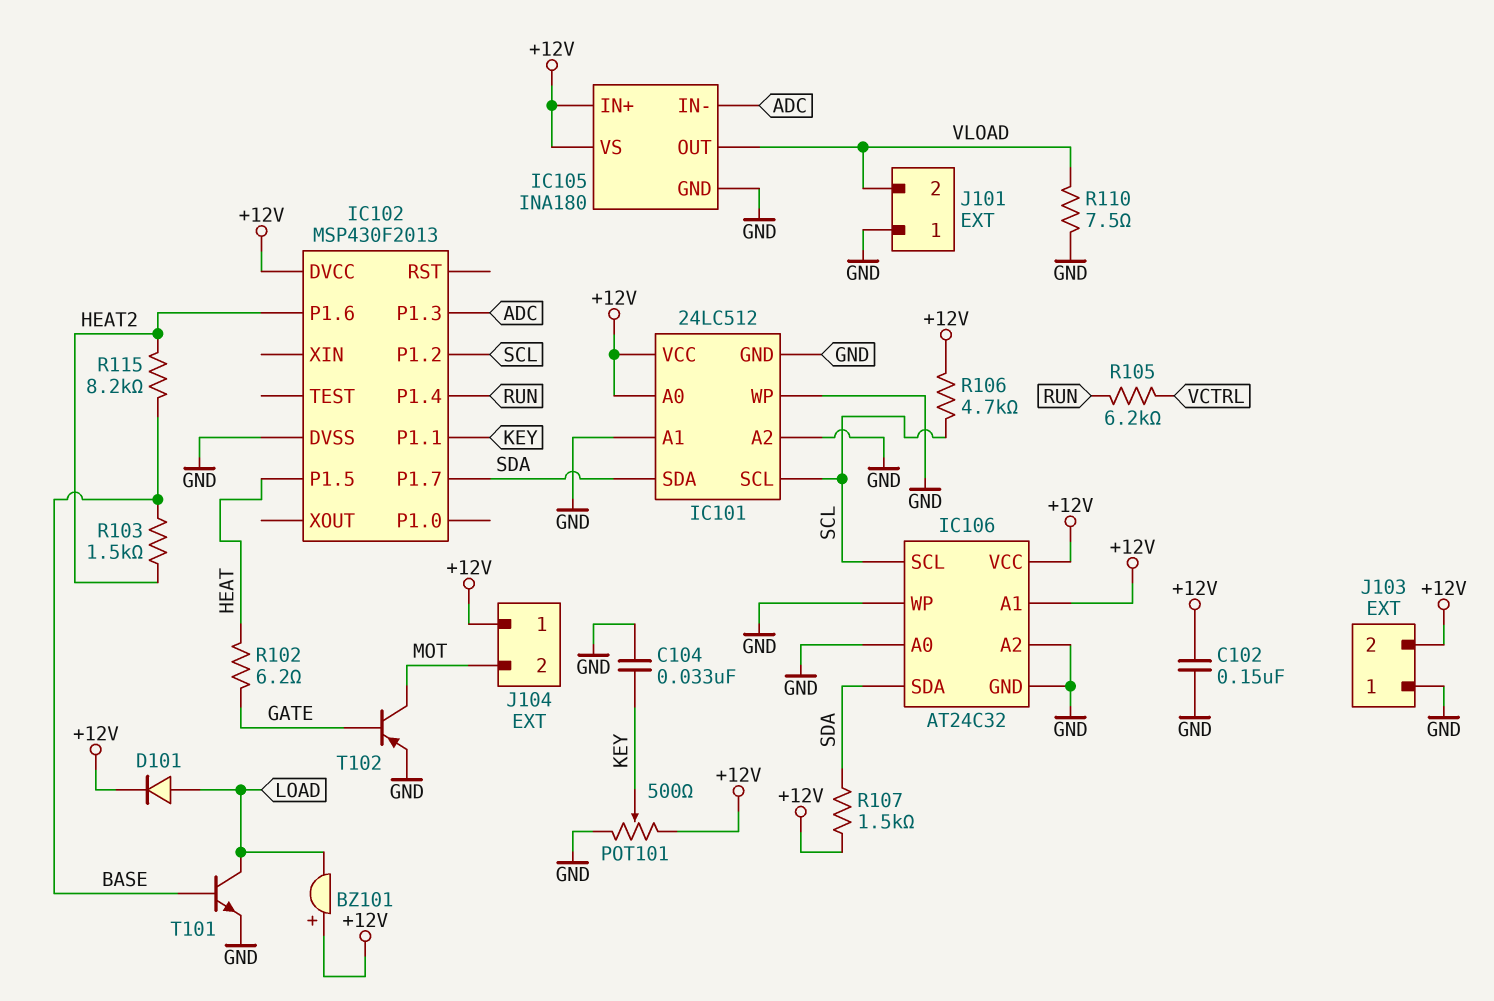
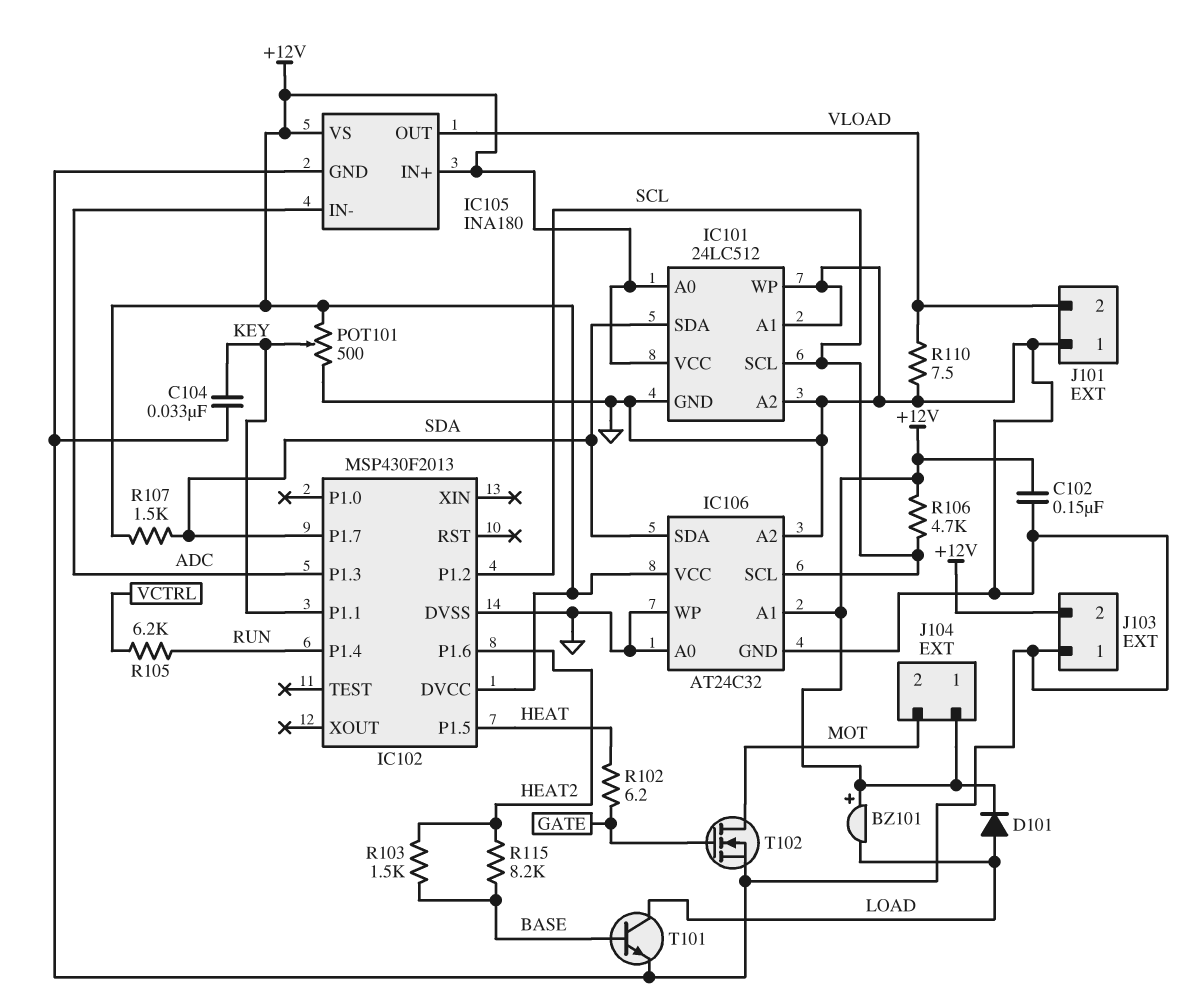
T102: PNP (B GATE, C MOT, E GND) -> NMOS (G GATE, D MOT, S GND)

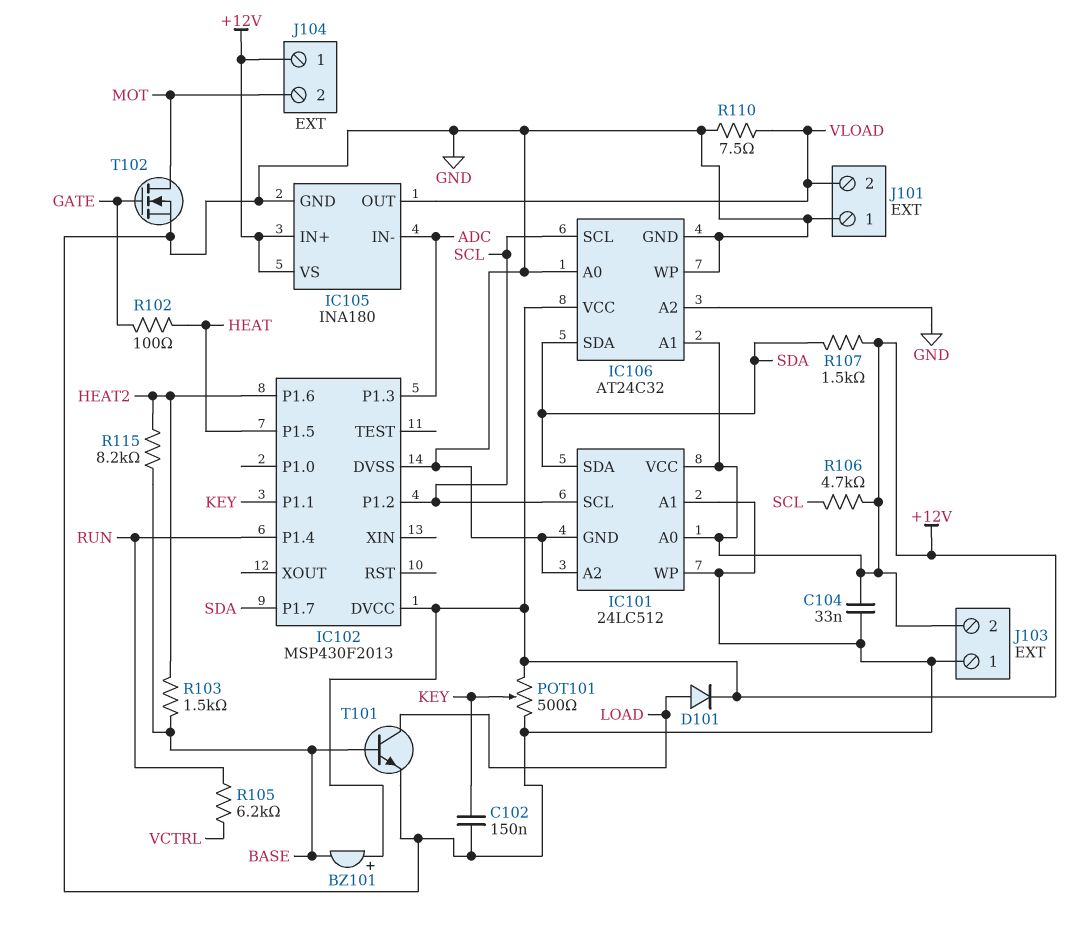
BZ101: buzzer (plus +12V, minus LOAD) -> buzzer (plus +12V, minus BASE)
C102: 150nF (+12V, GND) -> 150nF (GND, KEY)
C104: 33nF (GND, KEY) -> 33nF (+12V, GND)
R102: 6.2 (GATE, HEAT) -> 100 (GATE, HEAT)

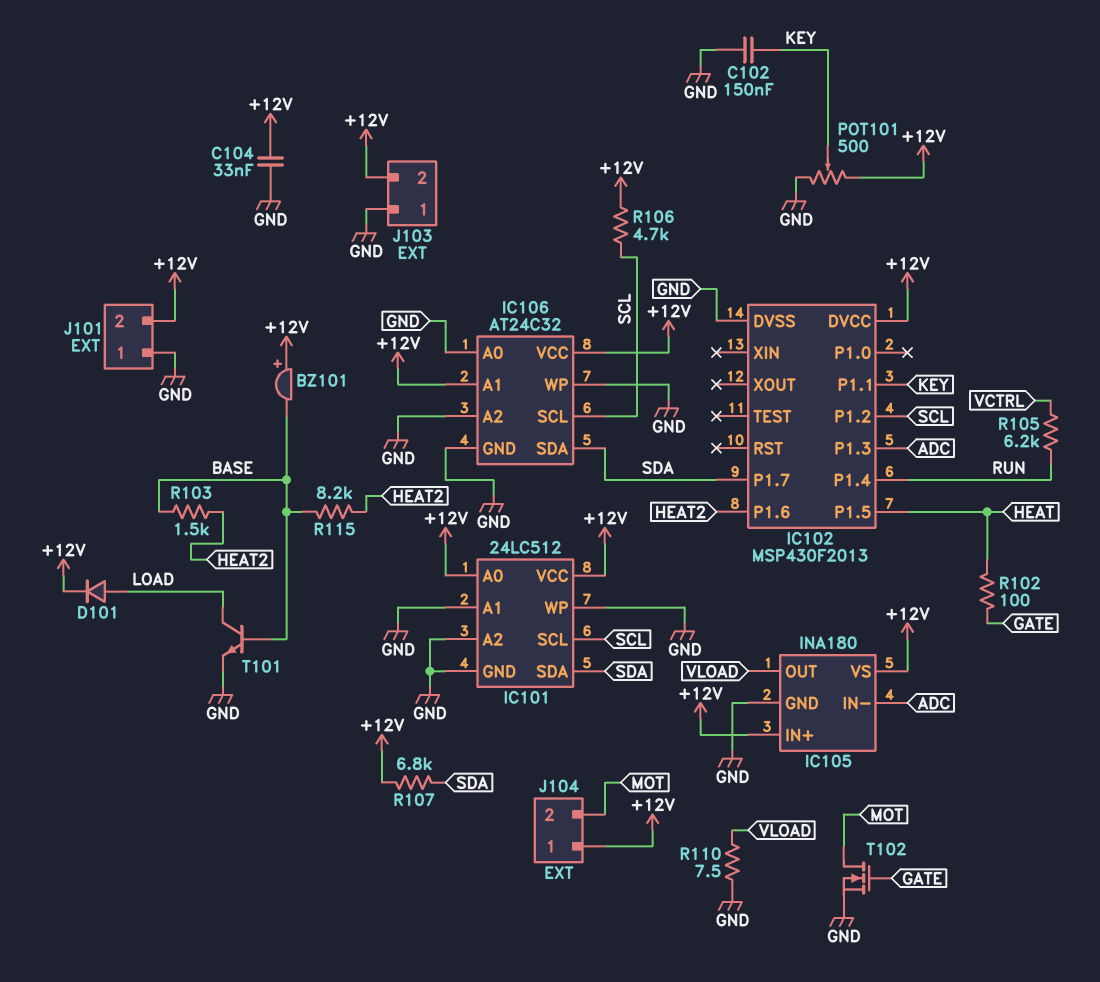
J101 pin 2: VLOAD -> +12V
R107: 1.5k (+12V, SDA) -> 6.8k (+12V, SDA)

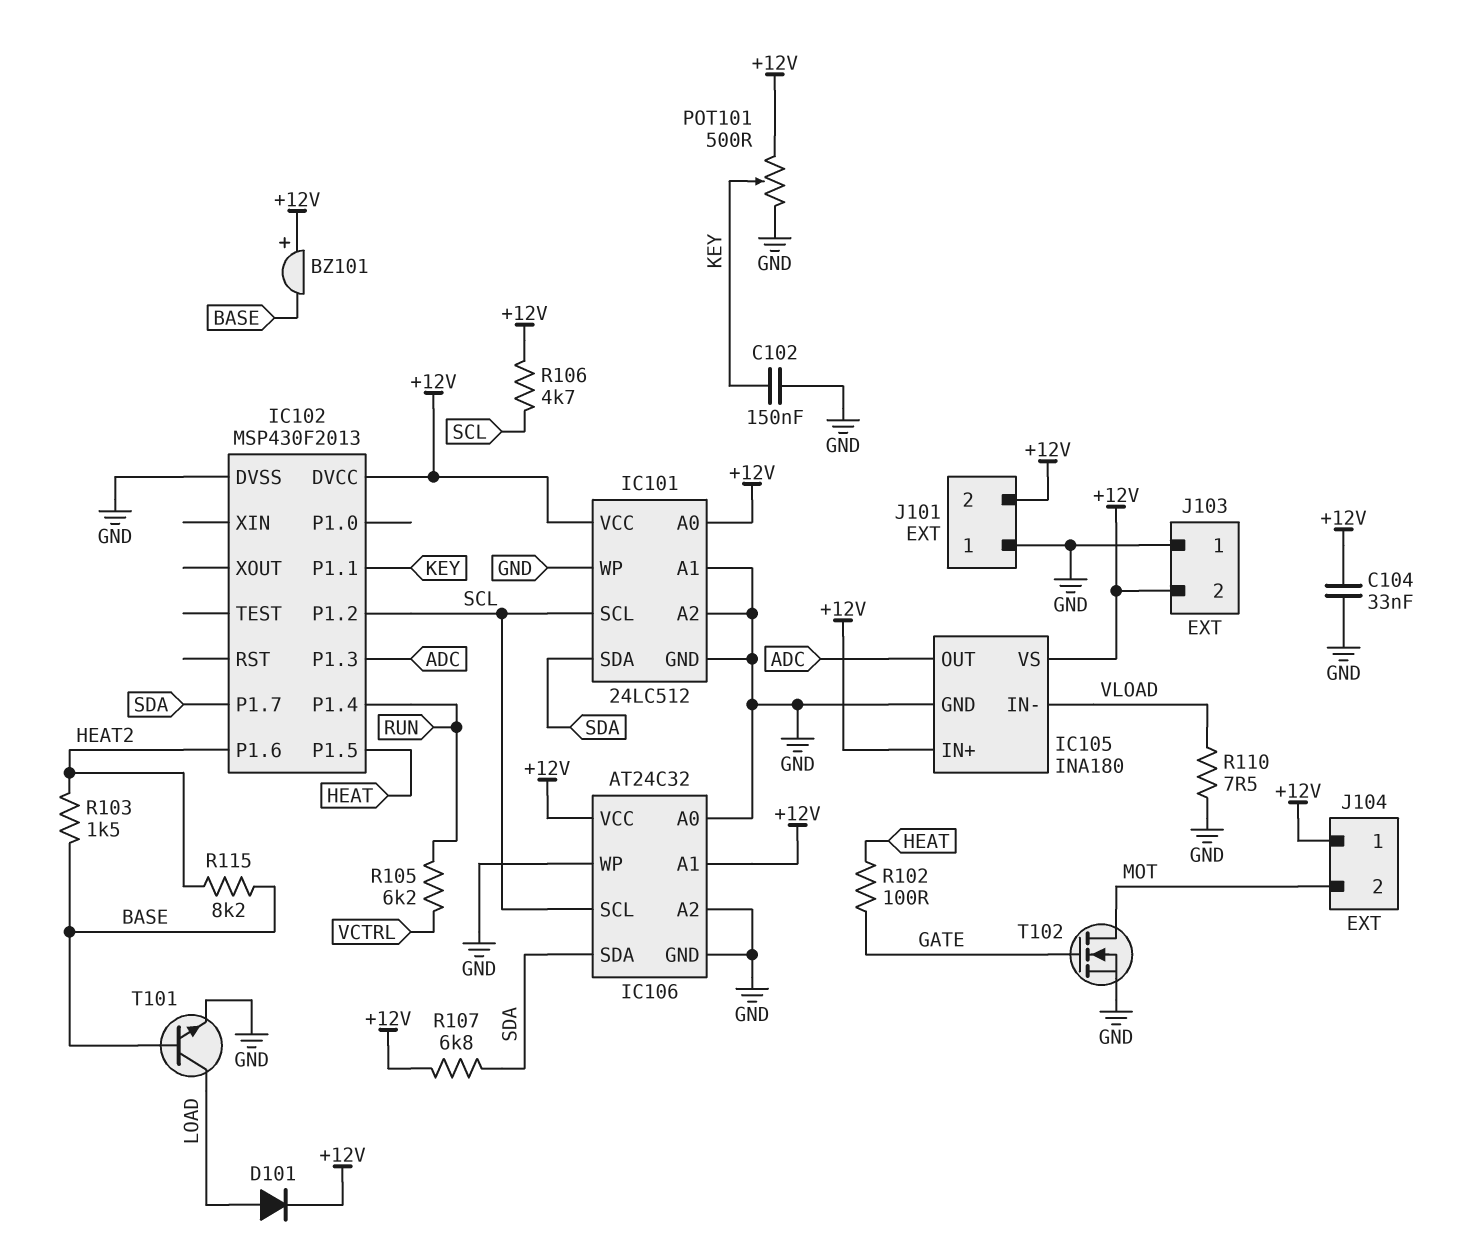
IC105 pin IN-: ADC -> VLOAD
IC105 pin OUT: VLOAD -> ADC

